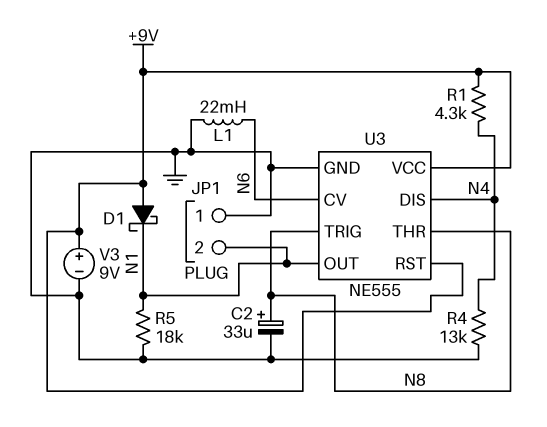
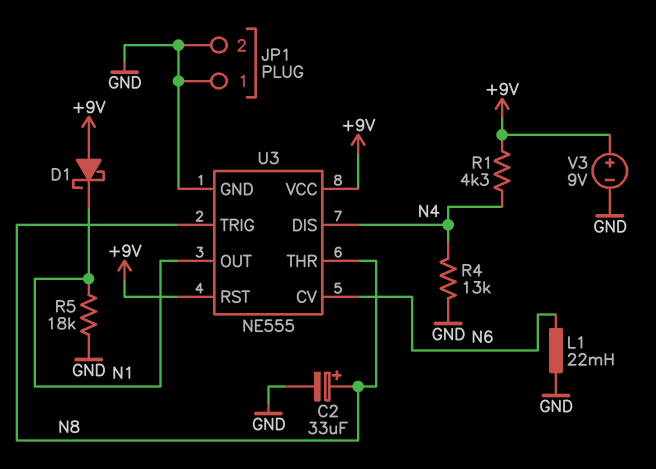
JP1 pin 2: N1 -> GND

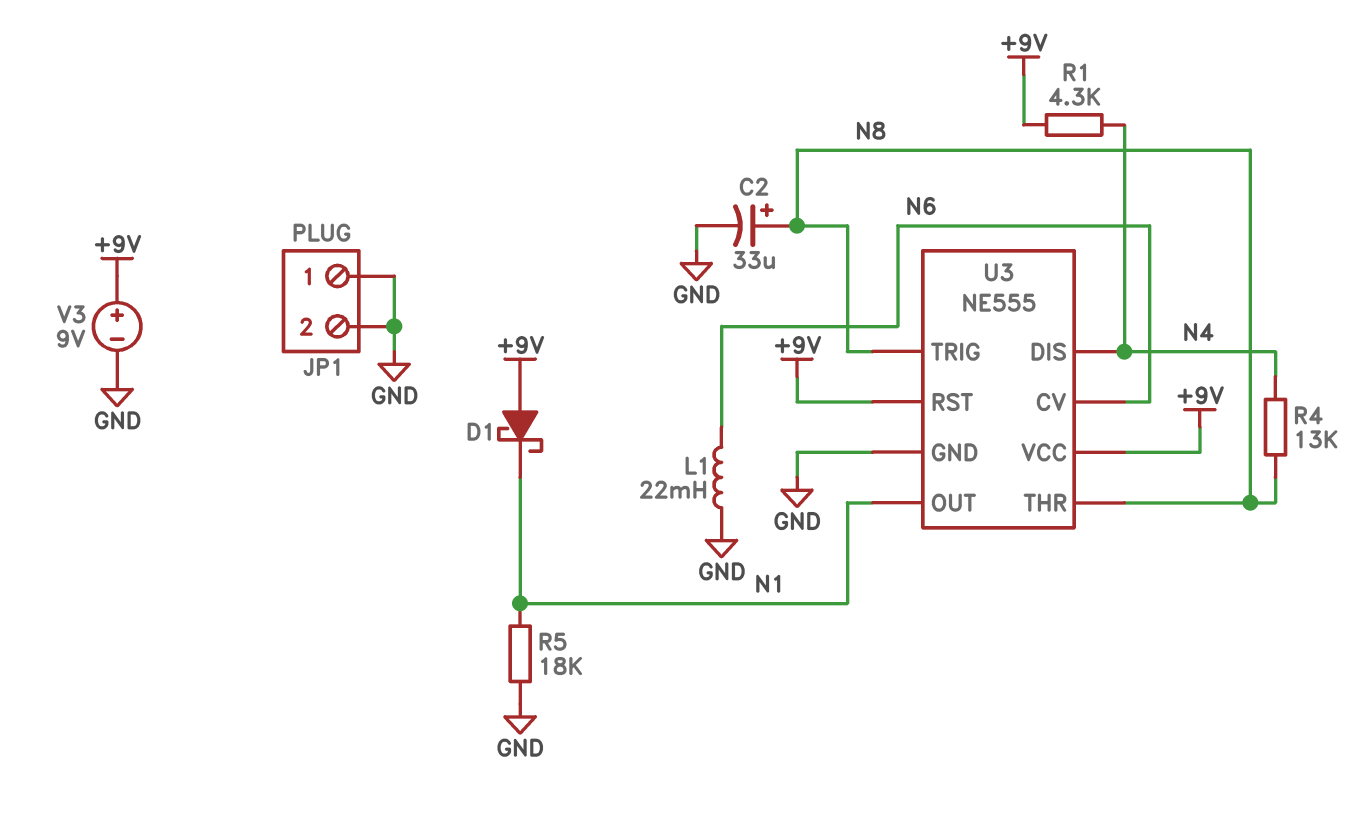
R4: 13k (GND, N4) -> 13k (N4, N8)

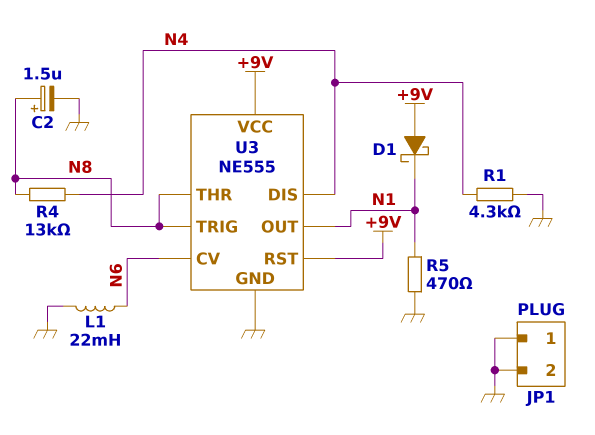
C2: 33uF (plus N8, minus GND) -> 1.5uF (plus N8, minus GND)
R1: 4.3k (+9V, N4) -> 4.3k (GND, N4)
R5: 18k (GND, N1) -> 470 (GND, N1)
V3: 9V (plus +9V, minus GND) -> none

